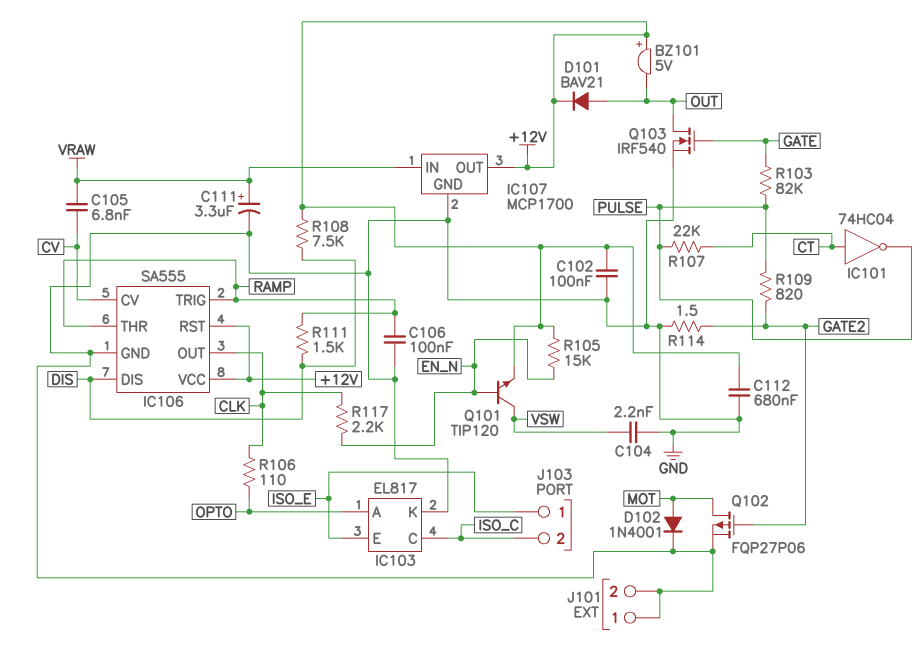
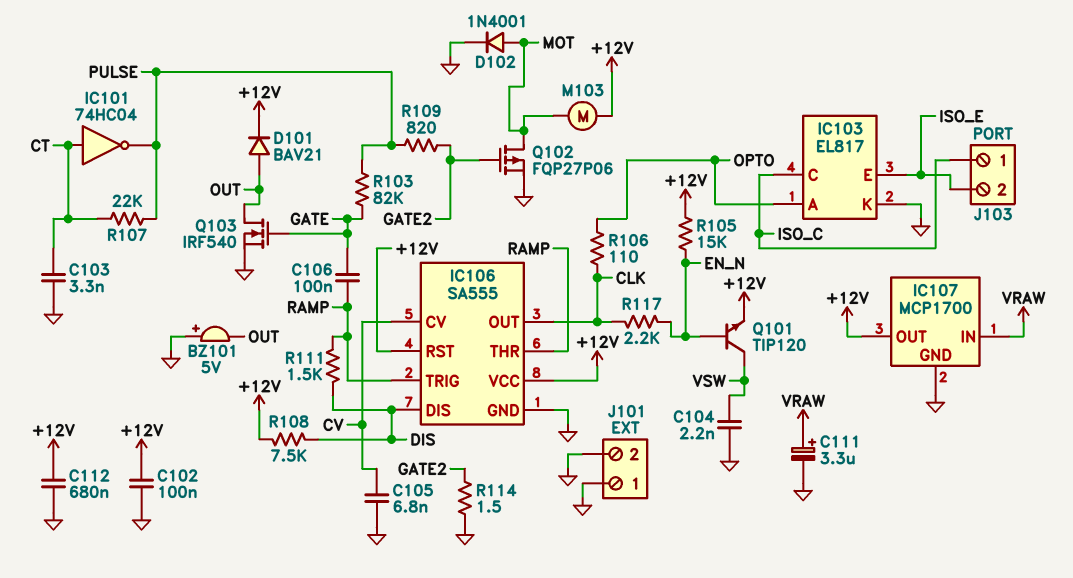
BZ101: buzzer 5V (plus +12V, minus OUT) -> buzzer 5V (plus GND, minus OUT)
C103: none -> 3.3nF (CT, GND)
C105: 6.8nF (CV, VRAW) -> 6.8nF (CV, GND)
C106: 100nF (GND, RAMP) -> 100nF (GATE, RAMP)
J103 pin 1: ISO_E -> ISO_C
J103 pin 2: ISO_C -> ISO_E
M103: none -> motor (+12V, MOT)

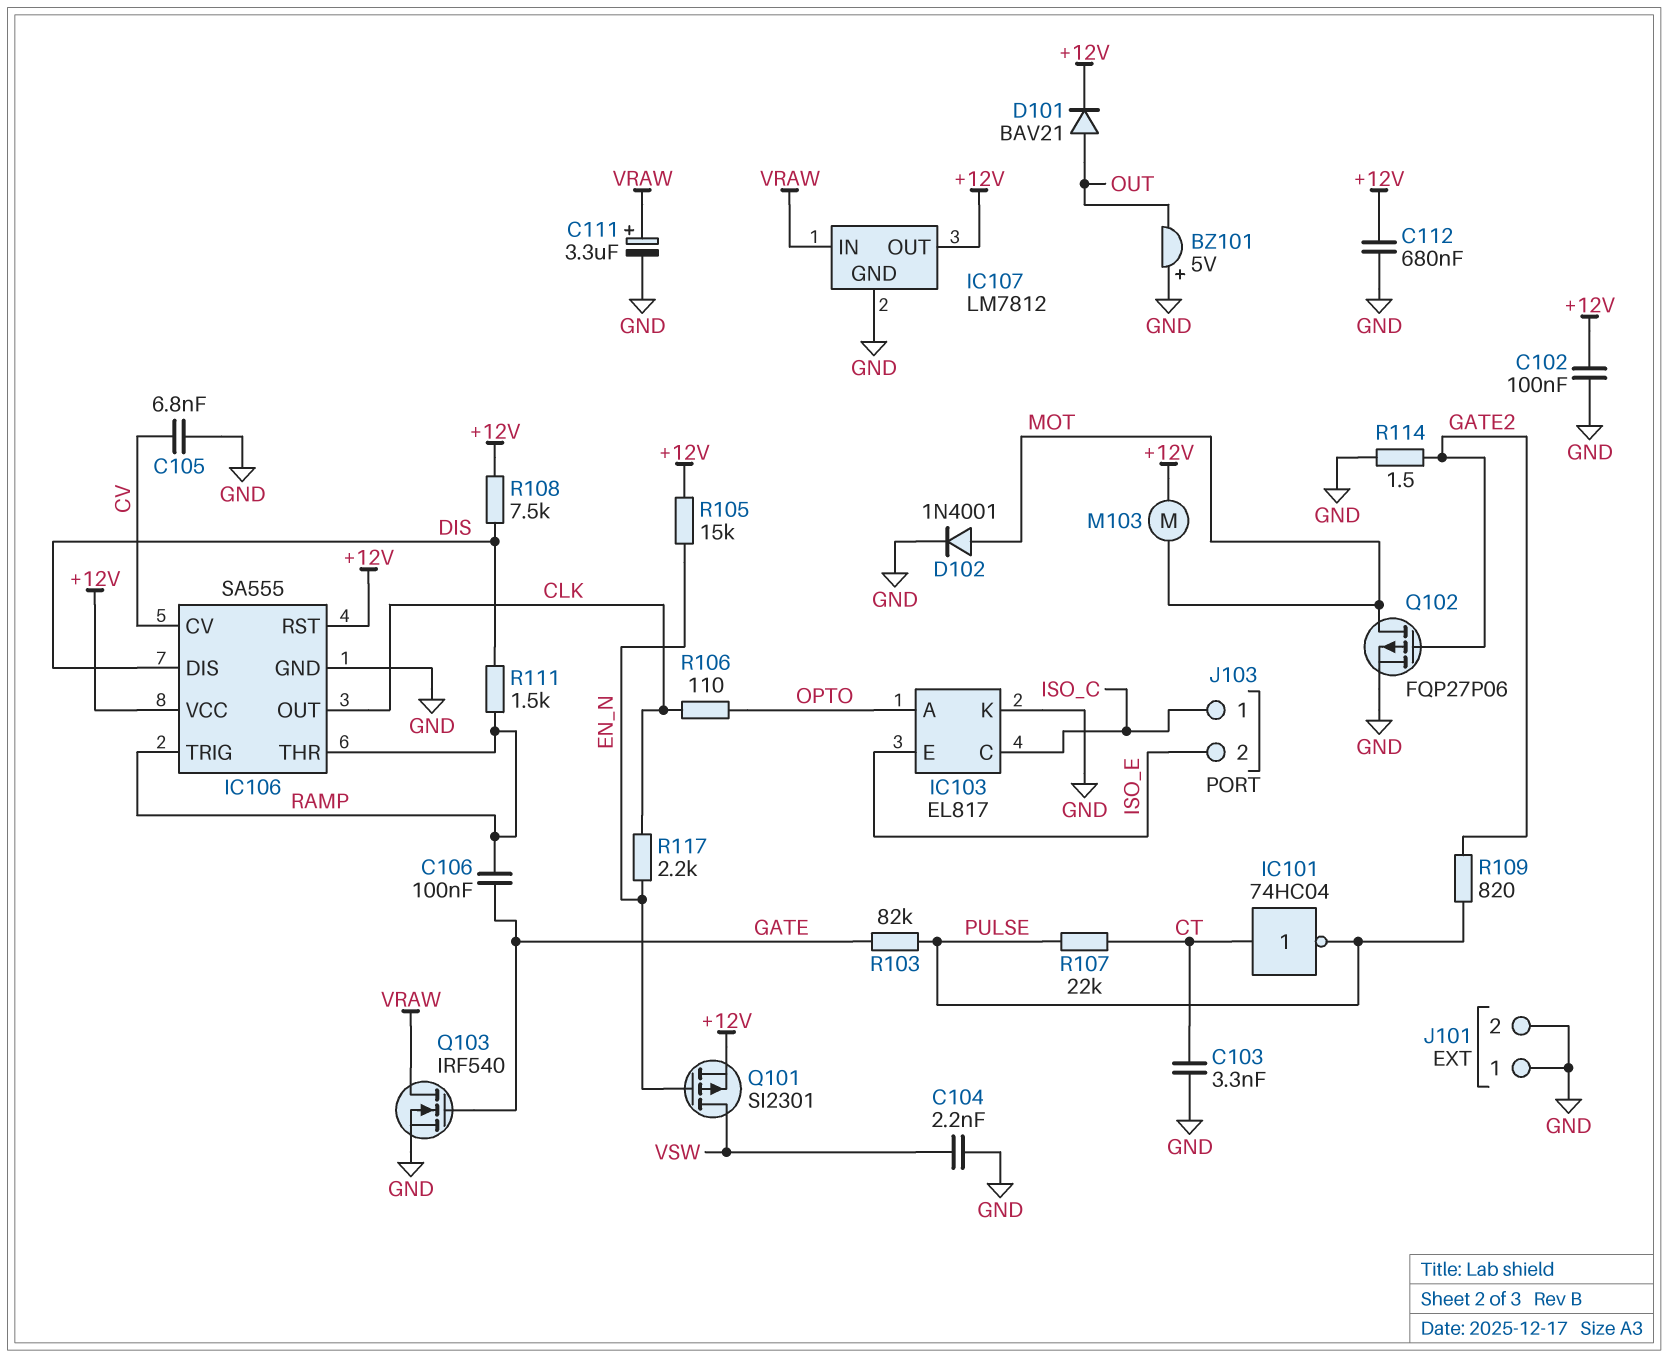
IC107: MCP1700 -> LM7812
Q101: NPN TIP120 (B EN_N, C VSW, E +12V) -> PMOS SI2301 (G EN_N, D VSW, S +12V)
Q103: NMOS IRF540 (G GATE, D OUT, S GND) -> NMOS IRF540 (G GATE, D VRAW, S GND)

